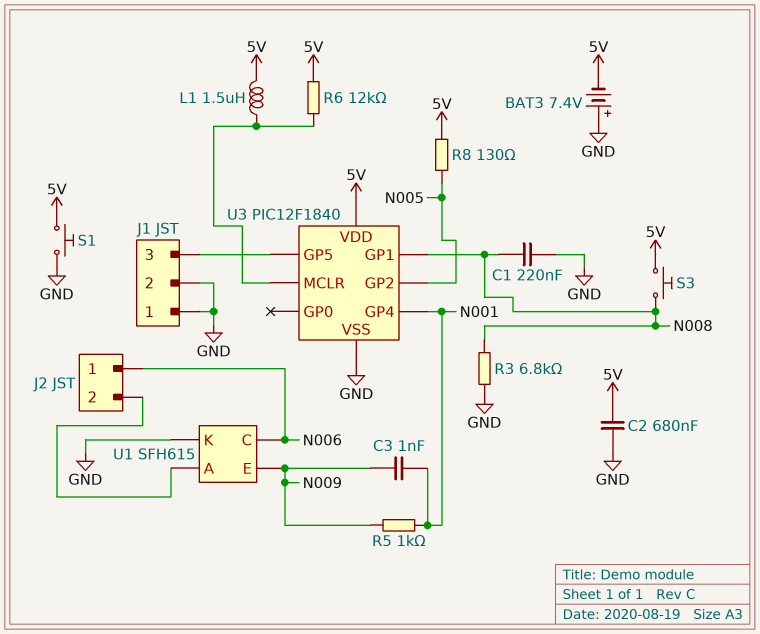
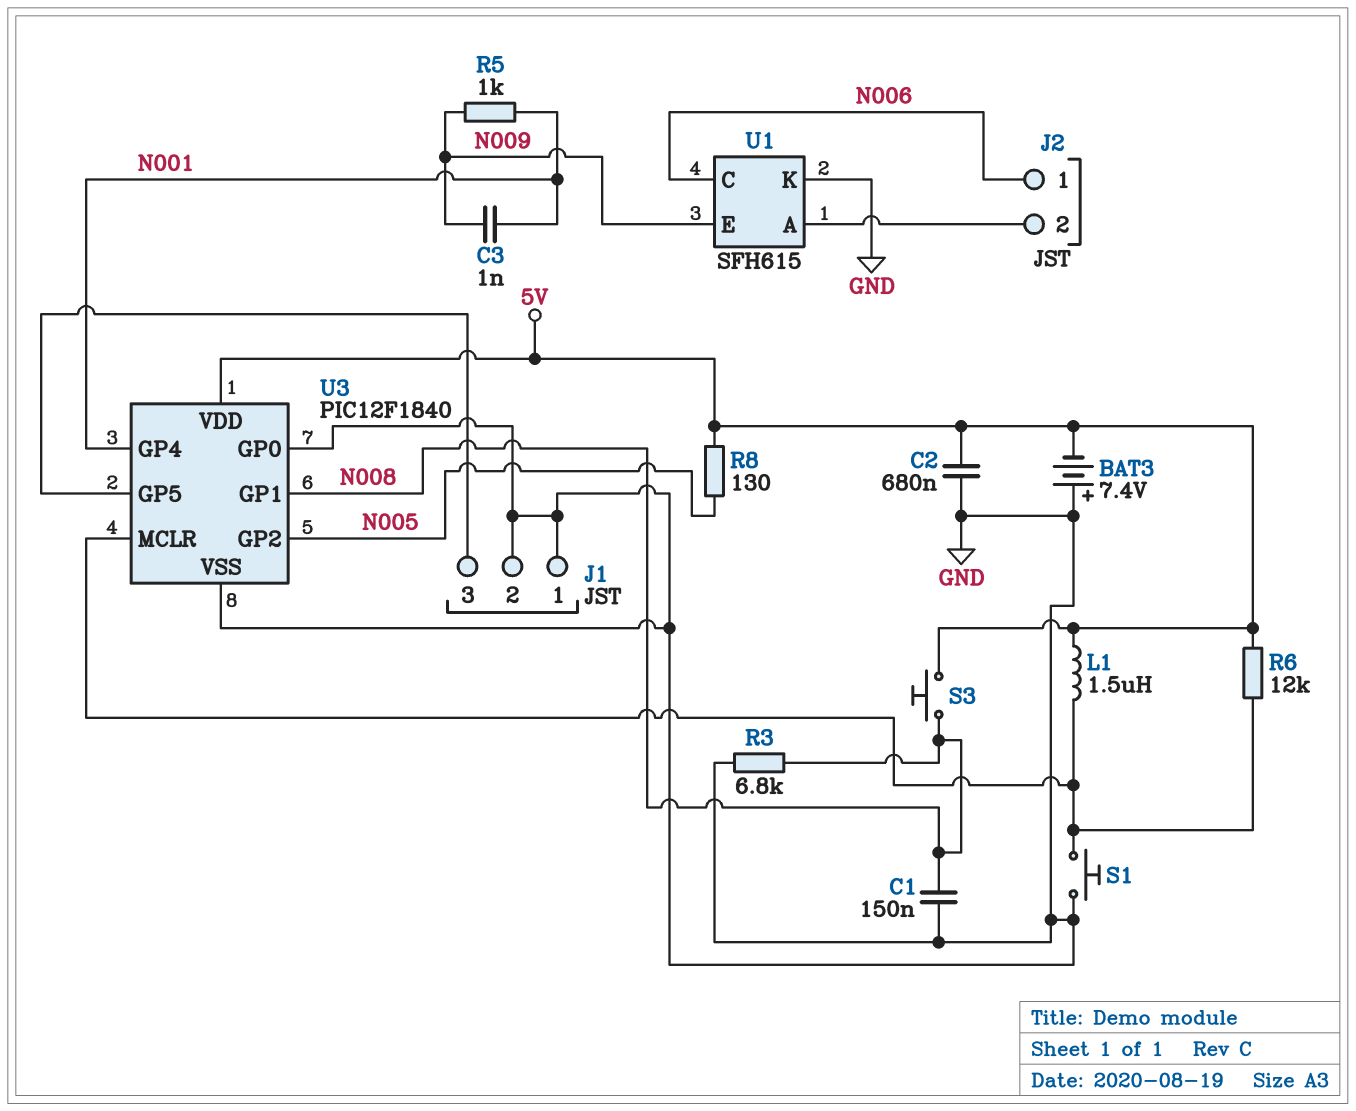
C1: 220nF (GND, N008) -> 150nF (GND, N008)
S1: button (5V, GND) -> button (GND, U3/MCLR)
U3 pin GP0: none -> GND

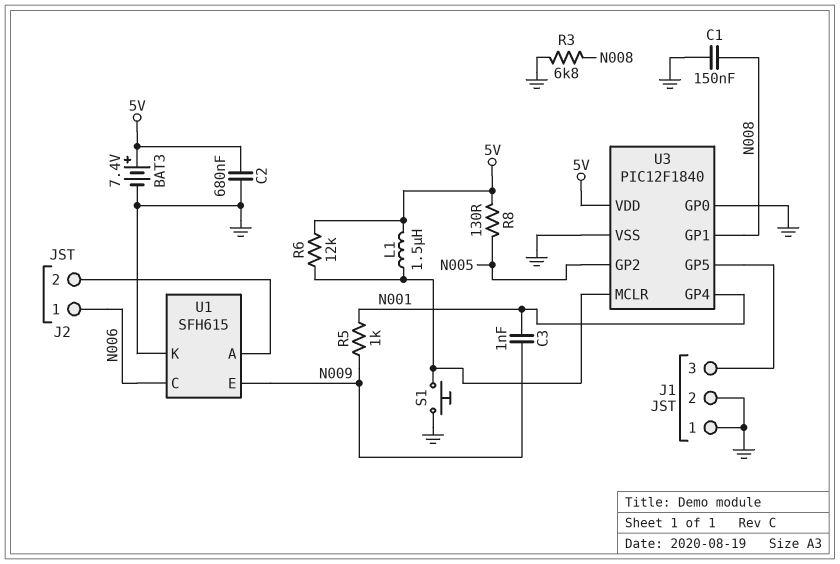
BAT3: 7.4V (plus GND, minus 5V) -> 7.4V (plus 5V, minus GND)
S3: button (5V, N008) -> none

